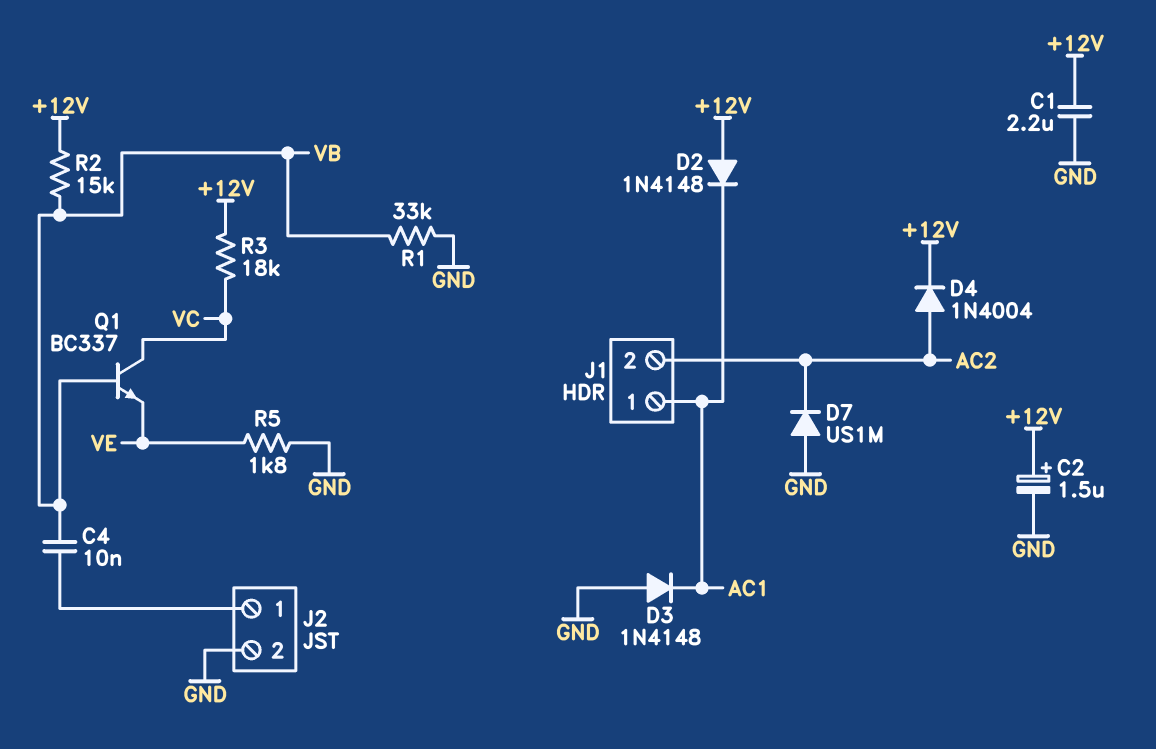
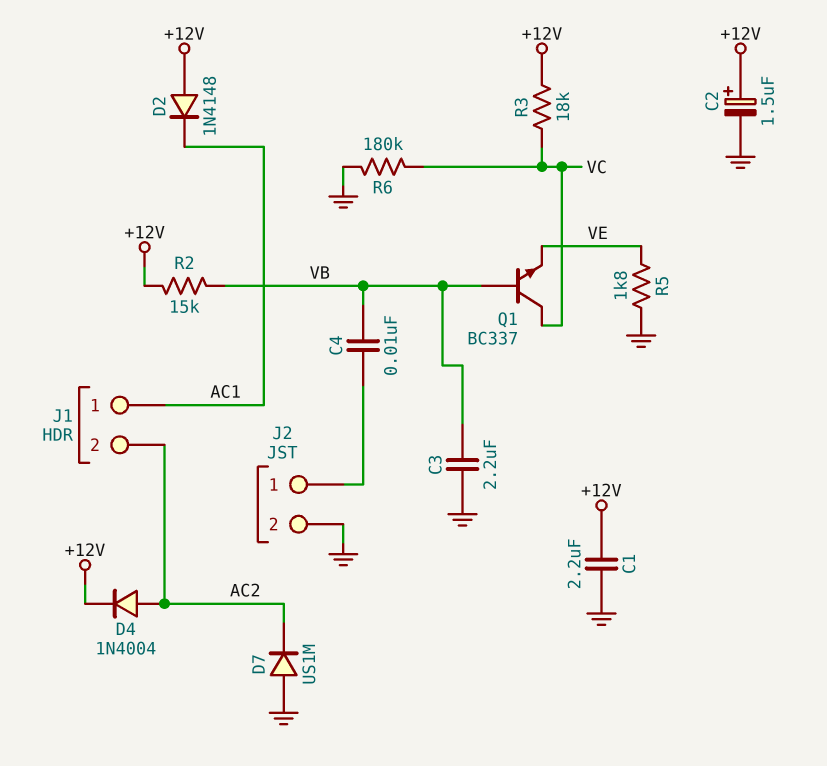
C3: none -> 2.2uF (GND, VB)
D3: diode 1N4148 (A GND, K AC1) -> none
R1: 33k (GND, VB) -> none
R6: none -> 180k (GND, VC)

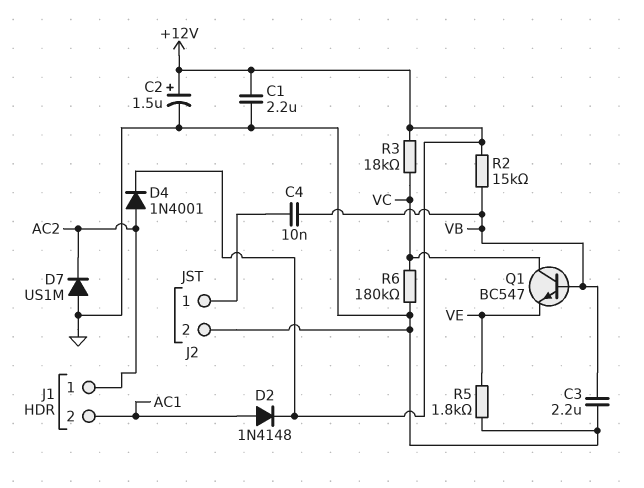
D2: diode 1N4148 (A +12V, K AC1) -> diode 1N4148 (A AC1, K +12V)
D4: diode 1N4004 (A AC2, K +12V) -> diode 1N4001 (A AC2, K +12V)
J1 pin 1: AC1 -> AC2
J1 pin 2: AC2 -> AC1
Q1: NPN BC337 (B VB, C VC, E VE) -> NPN BC547 (B VB, C VC, E VE)

